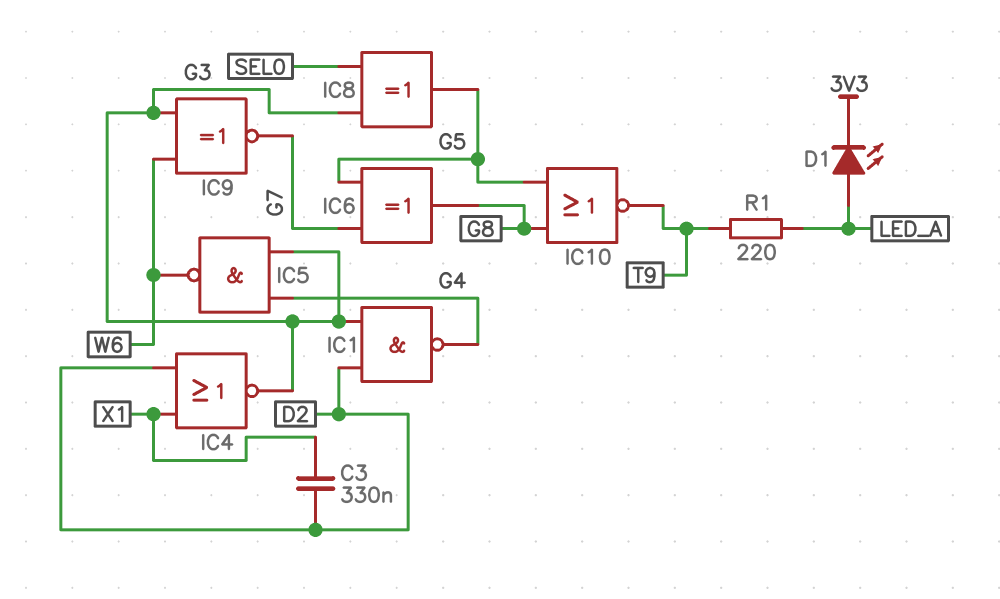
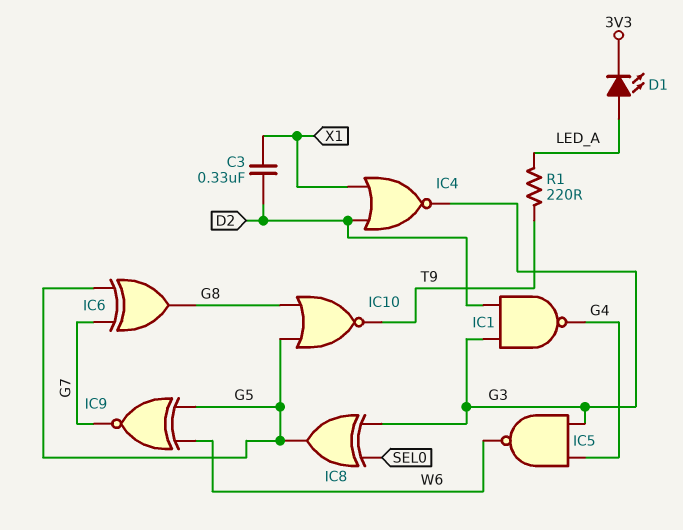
IC9: XNOR (in G3, in W6, out G7) -> XNOR (in G5, in W6, out G7)

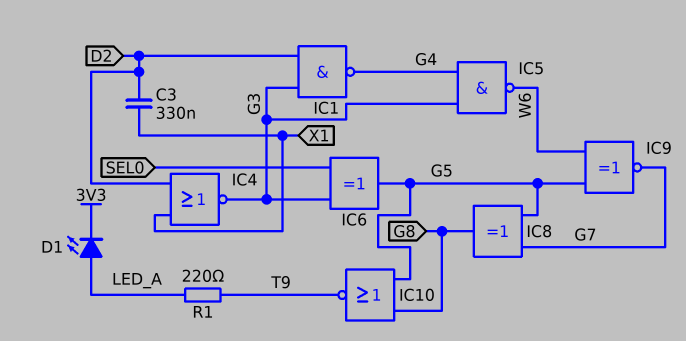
IC6: XOR (in G5, in G7, out G8) -> XOR (in G3, in SEL0, out G5)
IC8: XOR (in G3, in SEL0, out G5) -> XOR (in G5, in G7, out G8)

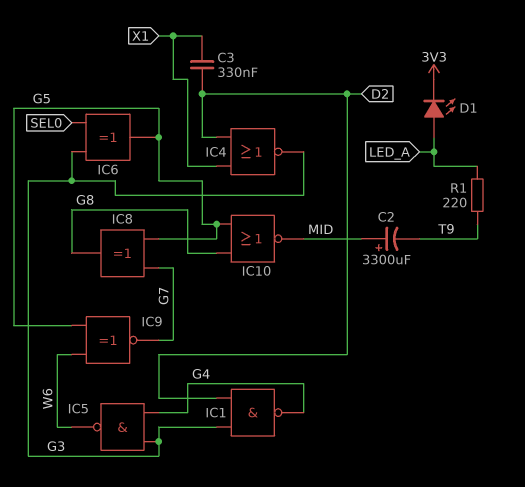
C2: none -> 3300uF (plus MID, minus T9)
IC10: NOR (in G5, in G8, out T9) -> NOR (in G5, in G8, out MID)

